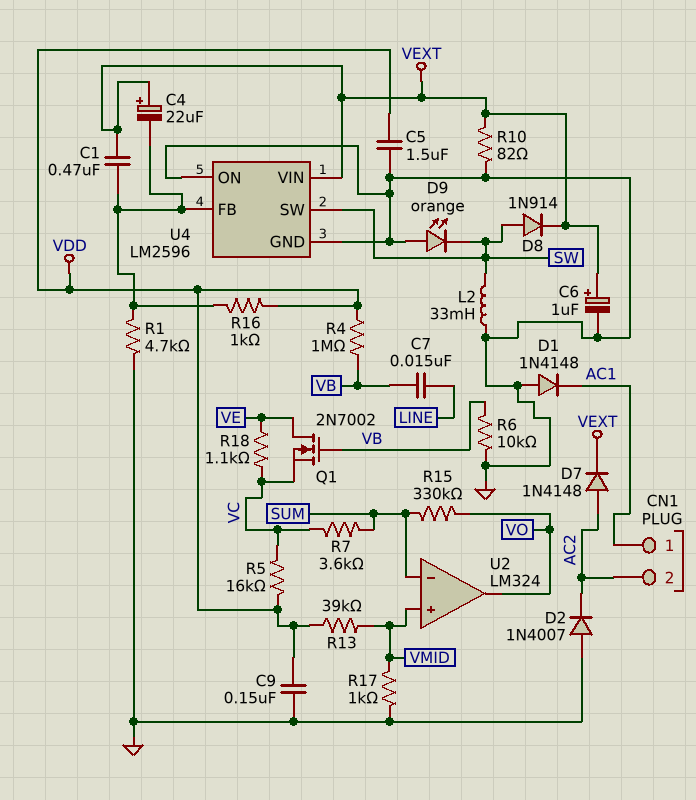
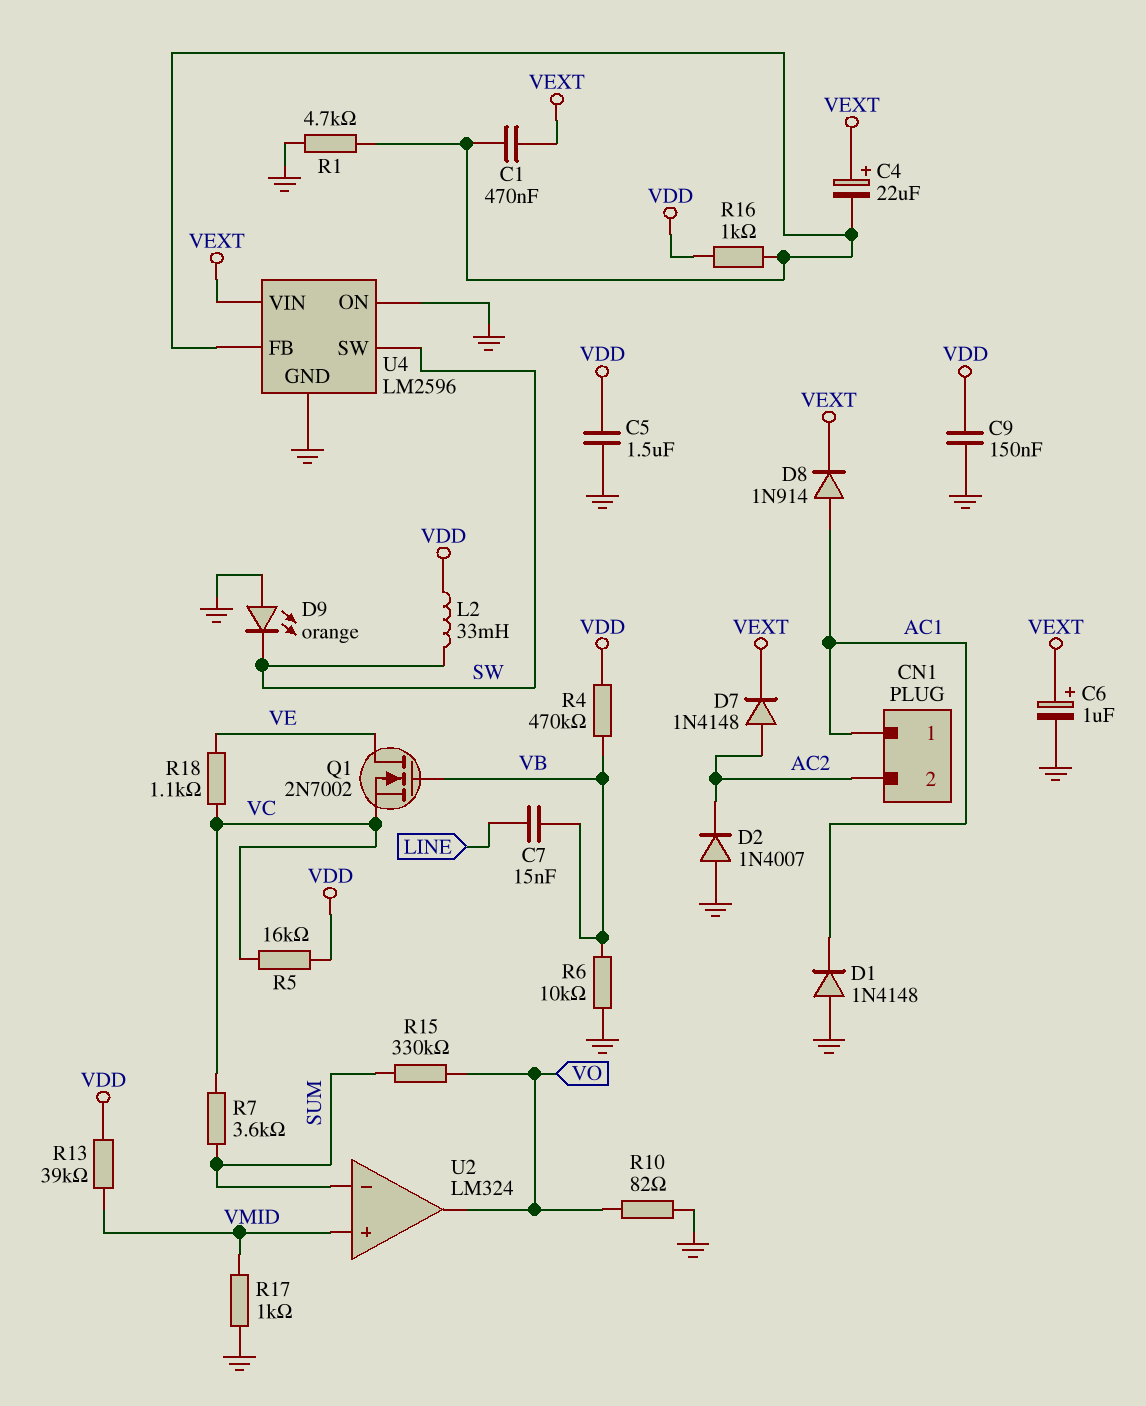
D8: diode 1N914 (A SW, K VEXT) -> diode 1N914 (A AC1, K VEXT)
L2: 33mH (GND, SW) -> 33mH (SW, VDD)
R4: 1M (VB, VDD) -> 470k (VB, VDD)
R10: 82 (GND, VEXT) -> 82 (GND, VO)

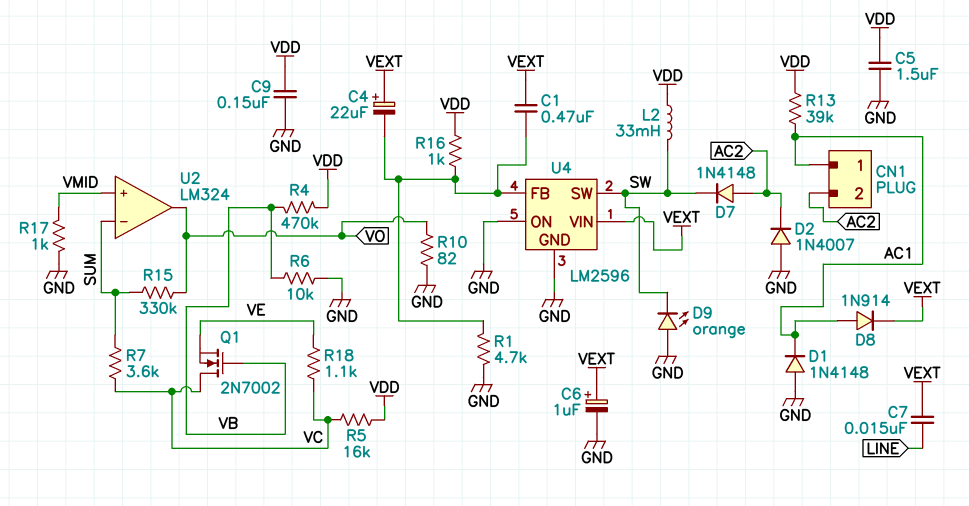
C7: 15nF (LINE, VB) -> 15nF (LINE, VEXT)
D7: diode 1N4148 (A AC2, K VEXT) -> diode 1N4148 (A AC2, K SW)
Q1: NMOS 2N7002 (G VB, D VE, S VC) -> NMOS 2N7002 (G VB, D VC, S VE)
R13: 39k (VDD, VMID) -> 39k (AC1, VDD)

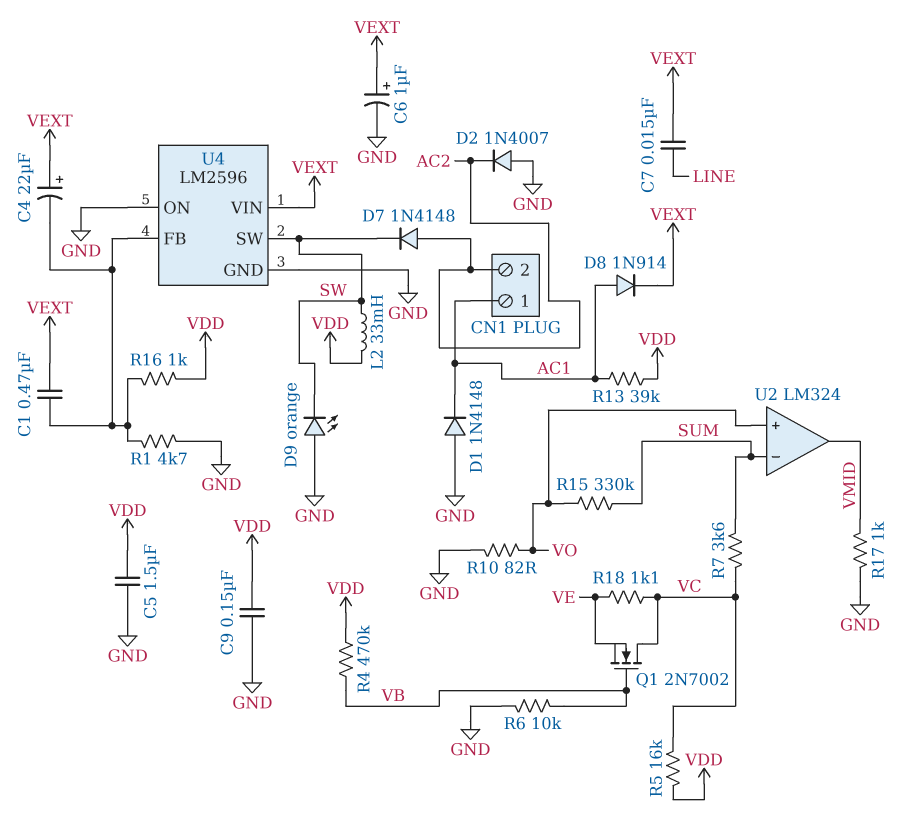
U2 pin in+: VMID -> VO
U2 pin out: VO -> VMID

